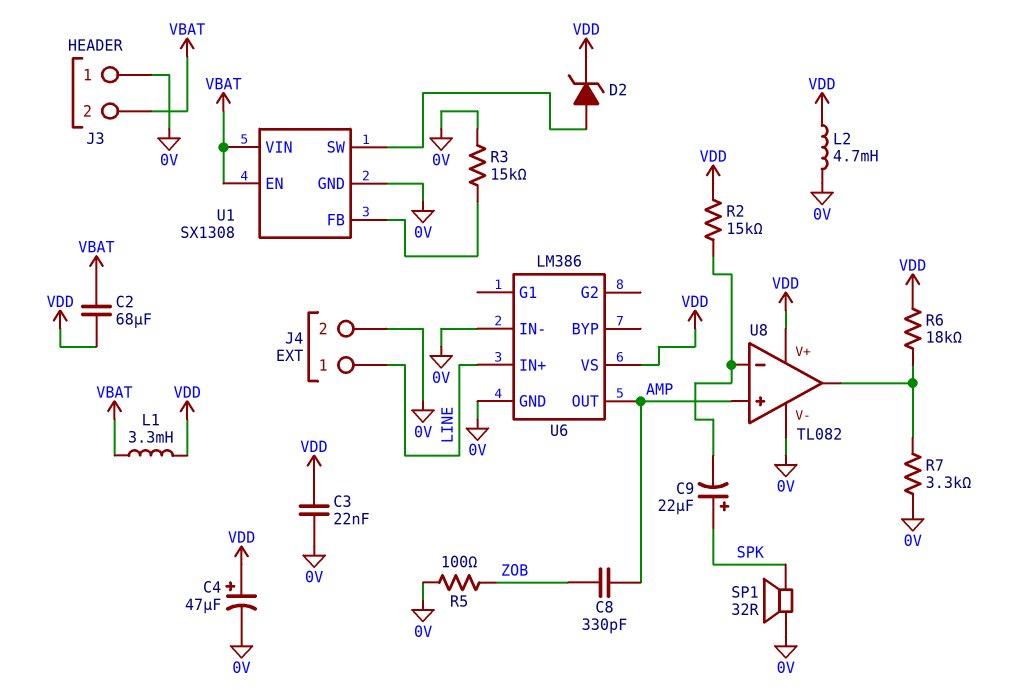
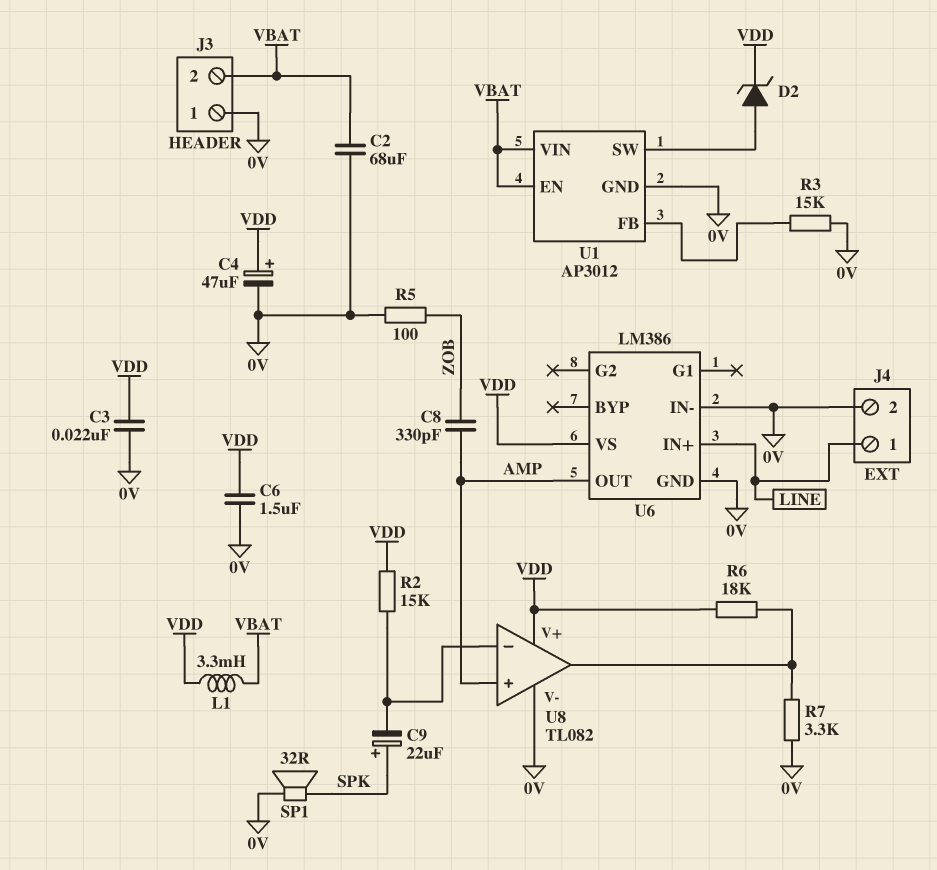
C2: 68uF (VBAT, VDD) -> 68uF (0V, VBAT)
C6: none -> 1.5uF (0V, VDD)
L2: 4.7mH (0V, VDD) -> none
U1: SX1308 -> AP3012

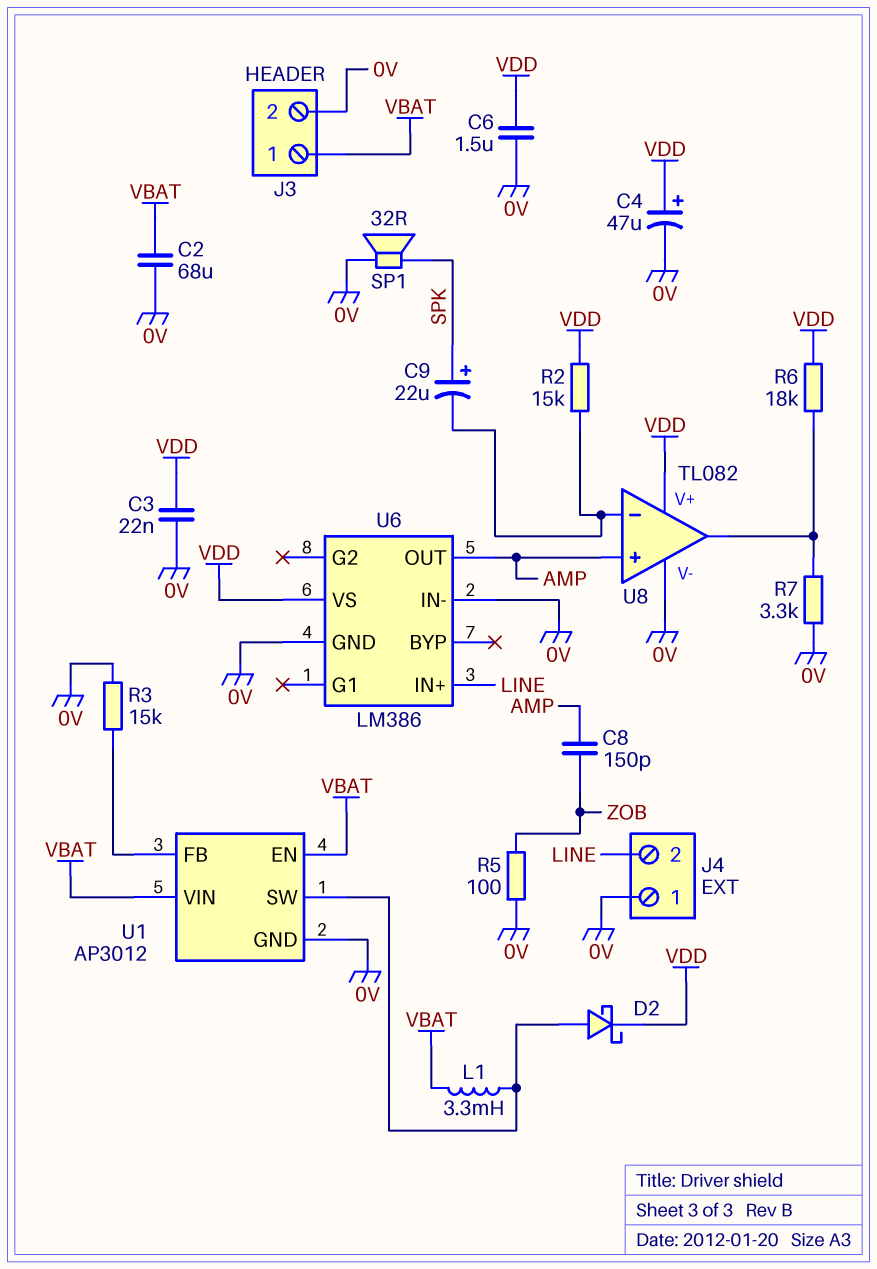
C8: 330pF (AMP, ZOB) -> 150pF (AMP, ZOB)
D2: zener (A U1/SW, K VDD) -> schottky (A U1/SW, K VDD)
J3 pin 1: 0V -> VBAT
J3 pin 2: VBAT -> 0V
J4 pin 1: LINE -> 0V
J4 pin 2: 0V -> LINE
L1: 3.3mH (VBAT, VDD) -> 3.3mH (U1/SW, VBAT)

